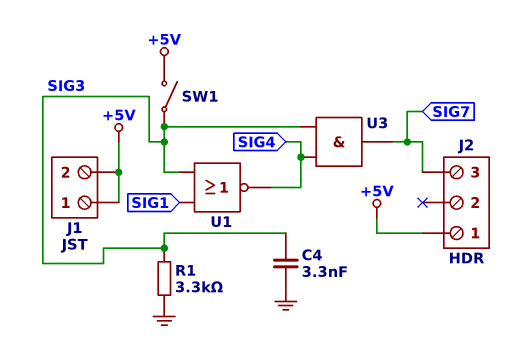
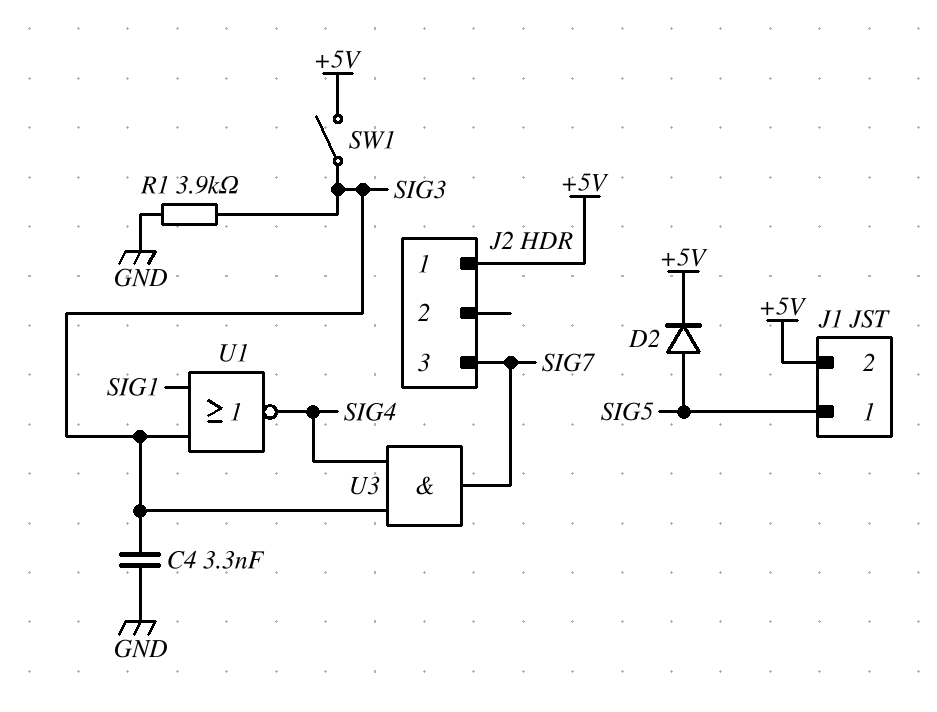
D2: none -> diode (A SIG5, K +5V)
J1 pin 1: +5V -> SIG5
R1: 3.3k (GND, SIG3) -> 3.9k (GND, SIG3)

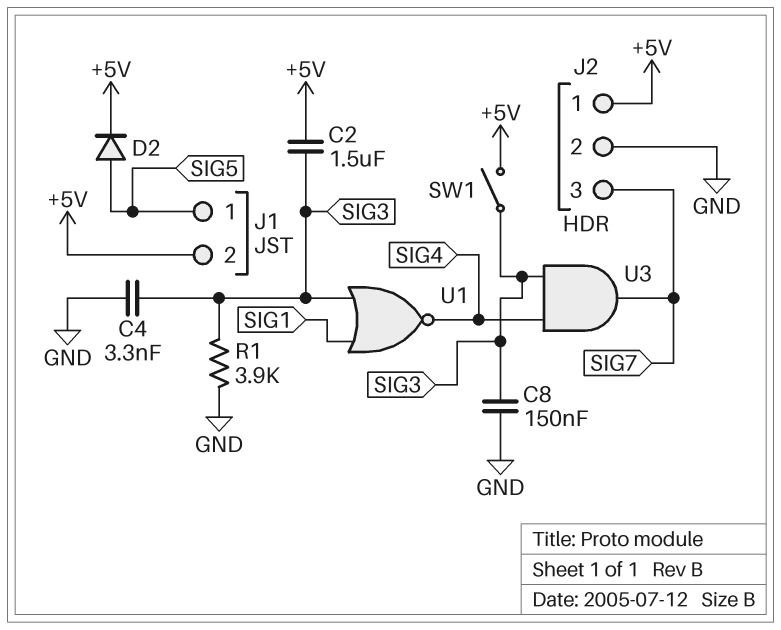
C2: none -> 1.5uF (+5V, SIG3)
C8: none -> 150nF (GND, SIG3)
J2 pin 2: none -> GND

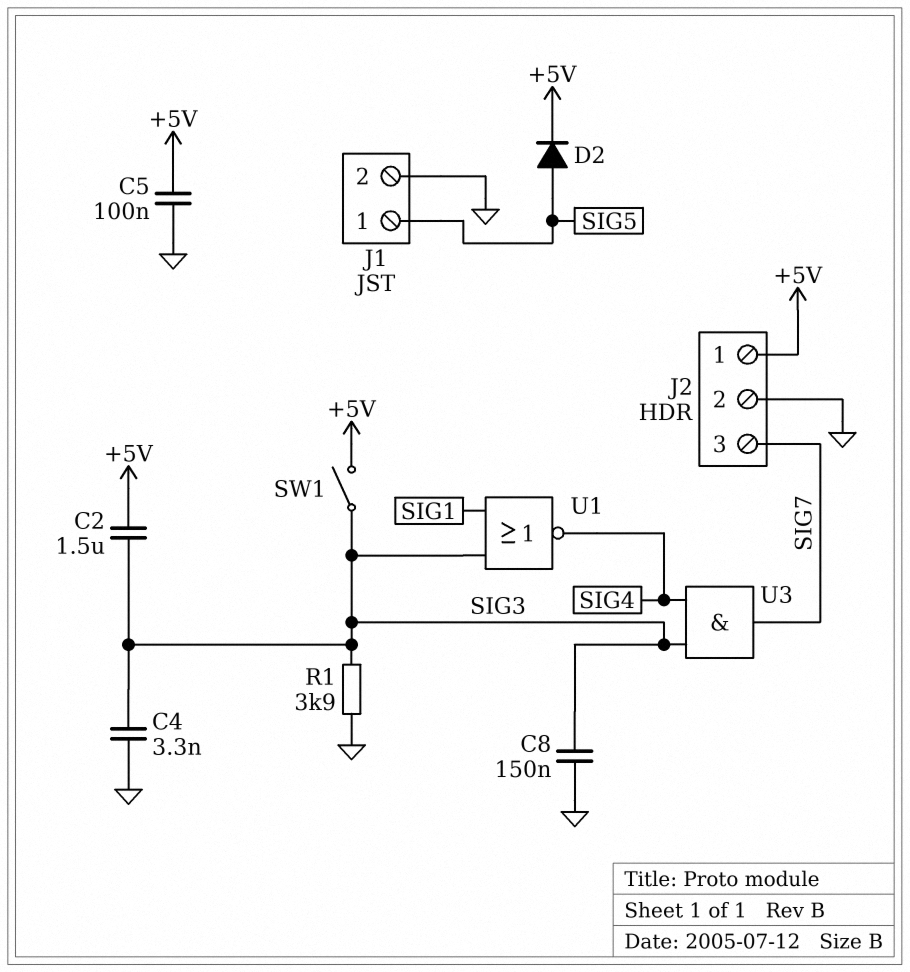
C5: none -> 100nF (+5V, GND)
J1 pin 2: +5V -> GND

